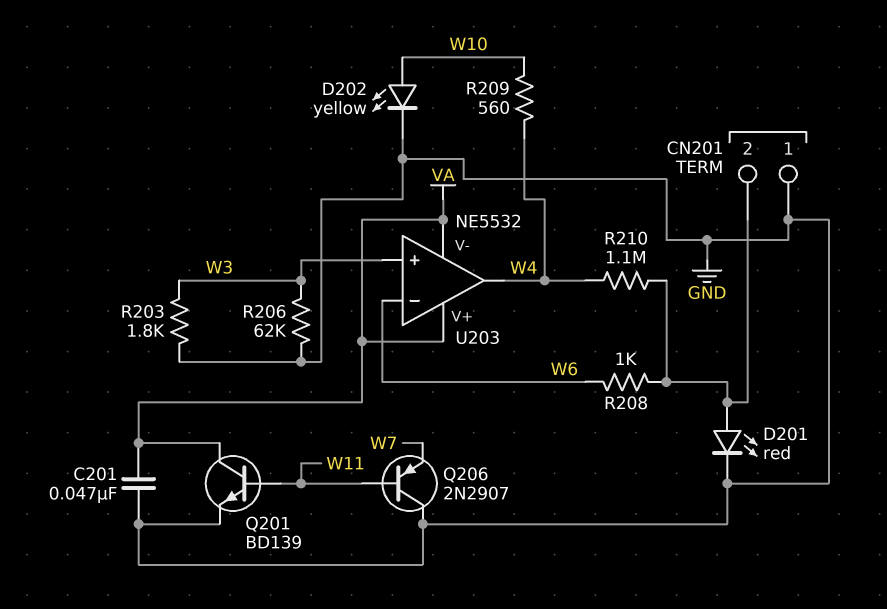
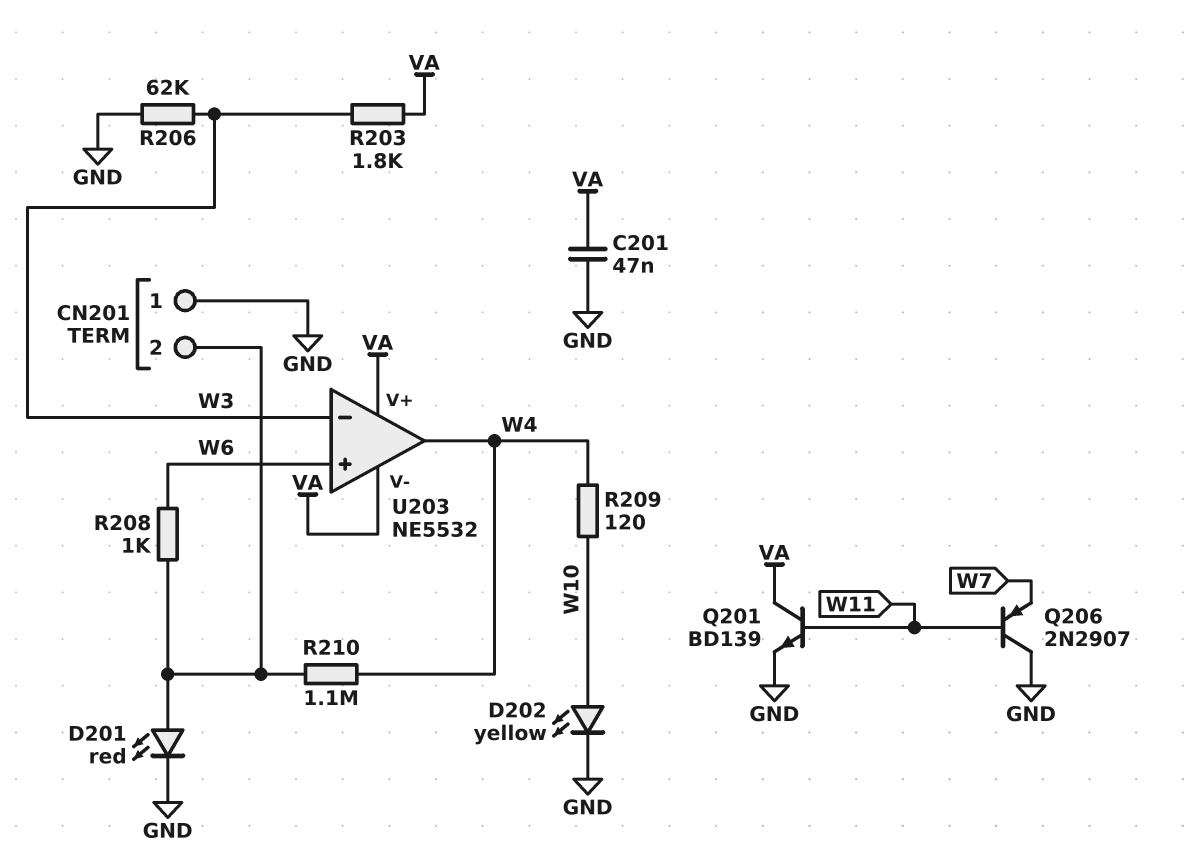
R203: 1.8k (GND, W3) -> 1.8k (VA, W3)
R209: 560 (W4, W10) -> 120 (W4, W10)
U203 pin in+: W3 -> W6
U203 pin in-: W6 -> W3

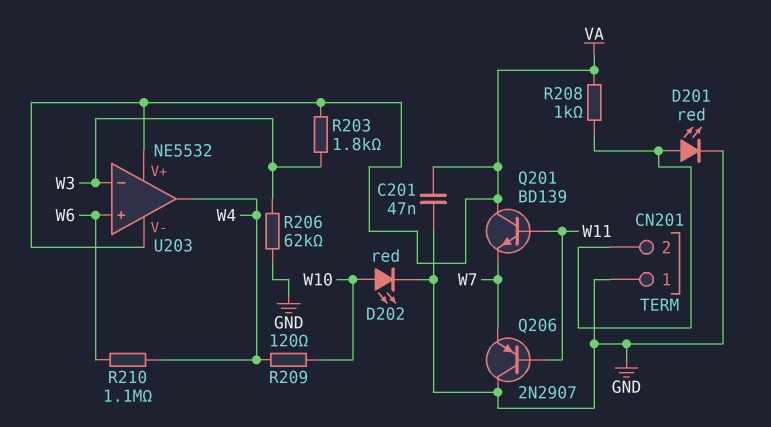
D202: LED yellow (A W10, K GND) -> LED red (A W10, K GND)
Q201: NPN BD139 (B W11, C VA, E GND) -> NPN BD139 (B W11, C VA, E W7)
R208: 1k (CN201/2, W6) -> 1k (CN201/2, VA)
R210: 1.1M (CN201/2, W4) -> 1.1M (W4, W6)

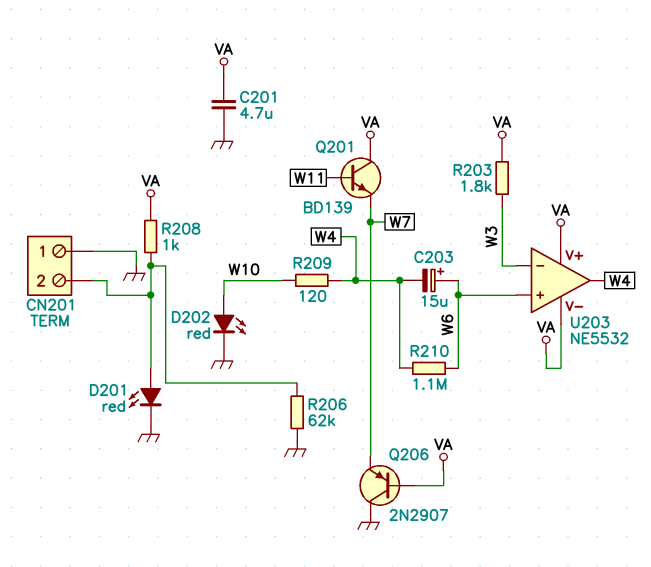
C201: 47nF (GND, VA) -> 4.7uF (GND, VA)
C203: none -> 15uF (plus W6, minus W4)
Q206: PNP 2N2907 (B W11, C GND, E W7) -> PNP 2N2907 (B VA, C GND, E W7)
R206: 62k (GND, W3) -> 62k (CN201/2, GND)

